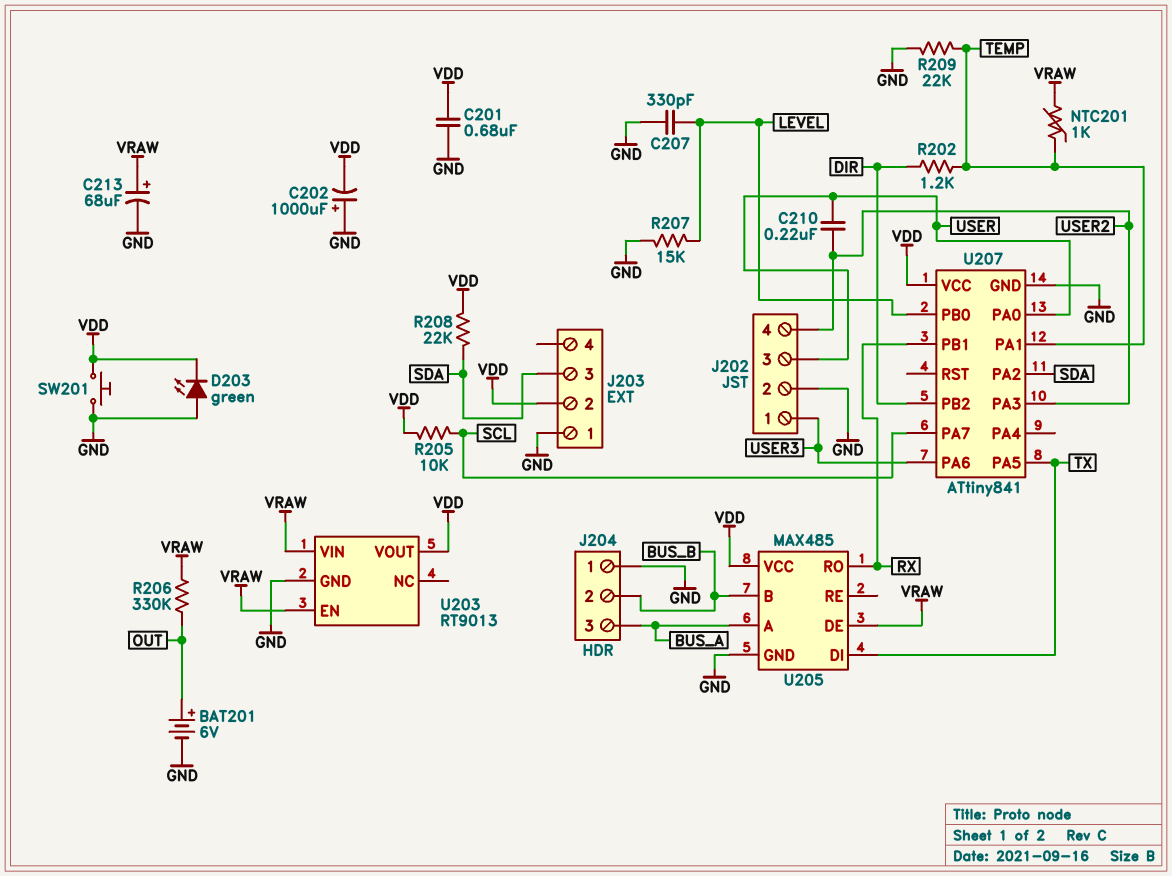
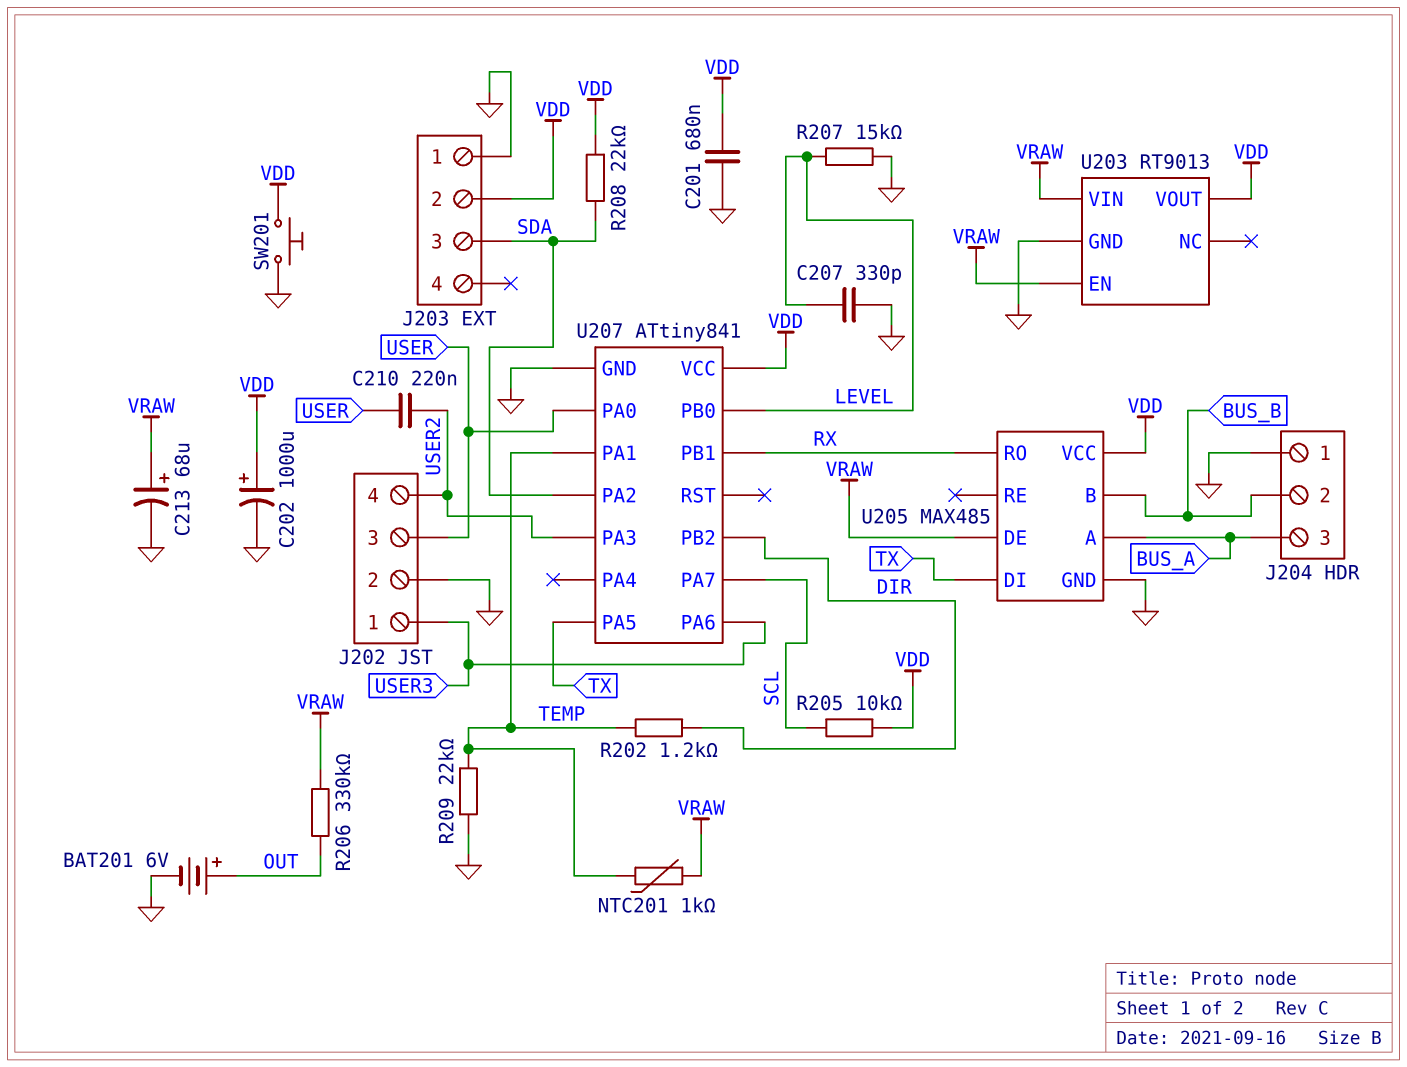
C202: 1000uF (plus GND, minus VDD) -> 1000uF (plus VDD, minus GND)
D203: LED green (A GND, K VDD) -> none

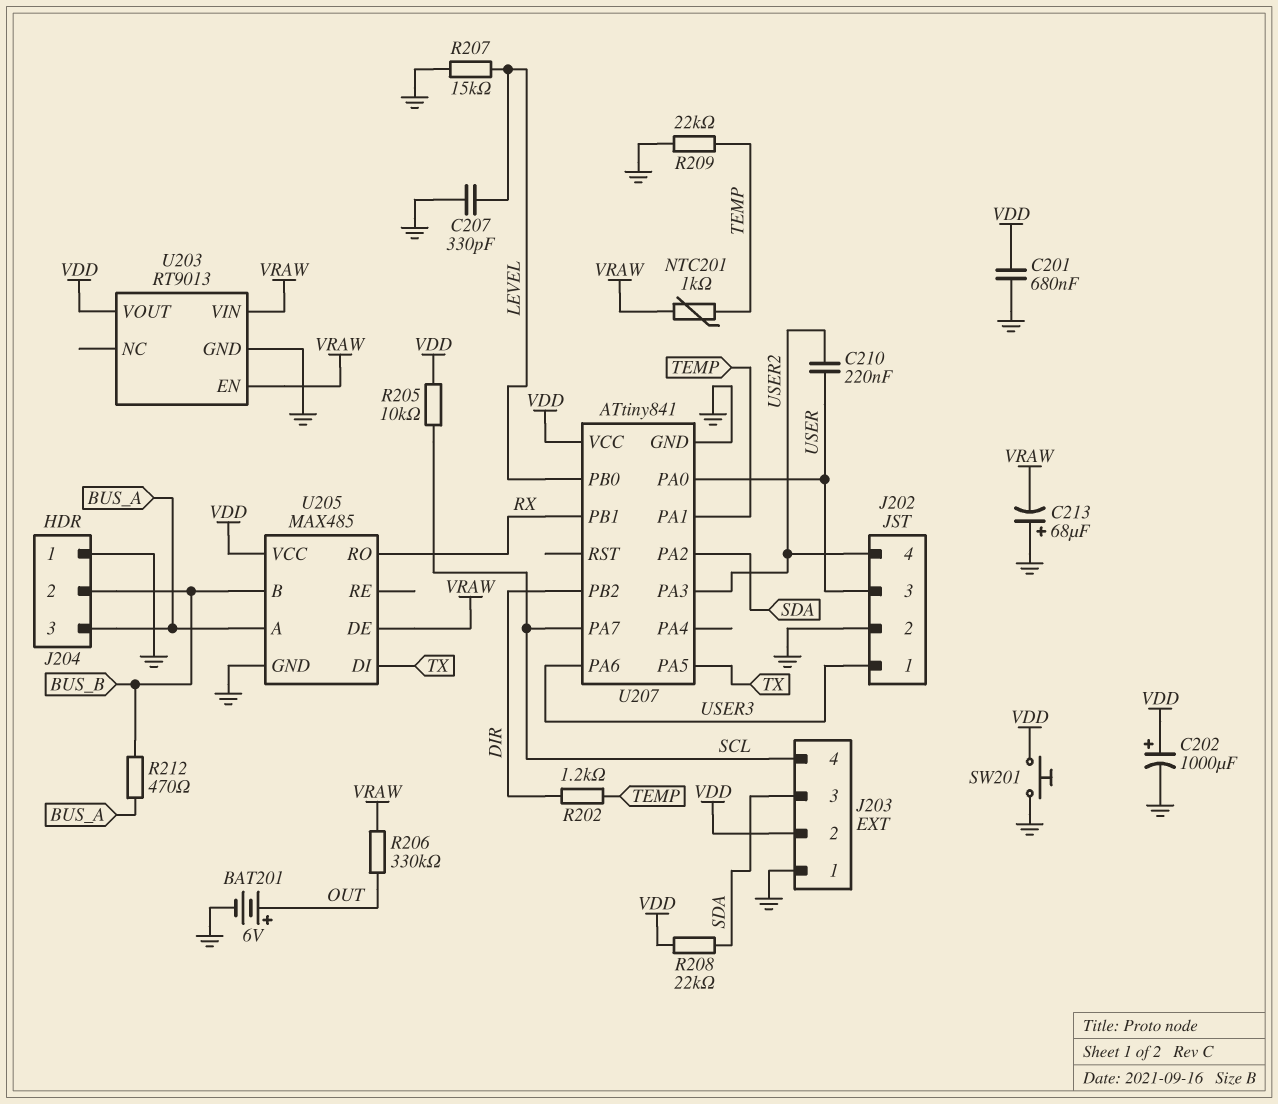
C213: 68uF (plus VRAW, minus GND) -> 68uF (plus GND, minus VRAW)
J203 pin 4: none -> SCL
R212: none -> 470 (BUS_A, BUS_B)

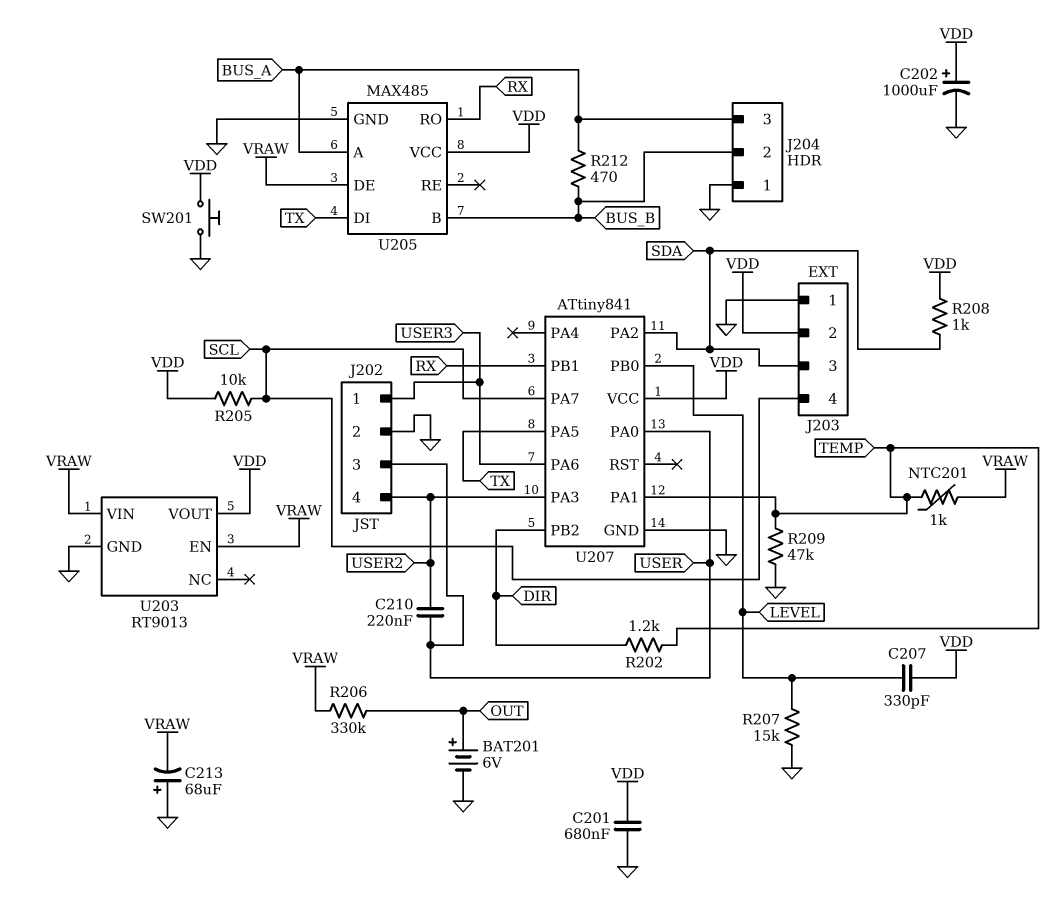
C207: 330pF (GND, LEVEL) -> 330pF (LEVEL, VDD)
R208: 22k (SDA, VDD) -> 1k (SDA, VDD)
R209: 22k (GND, TEMP) -> 47k (GND, TEMP)

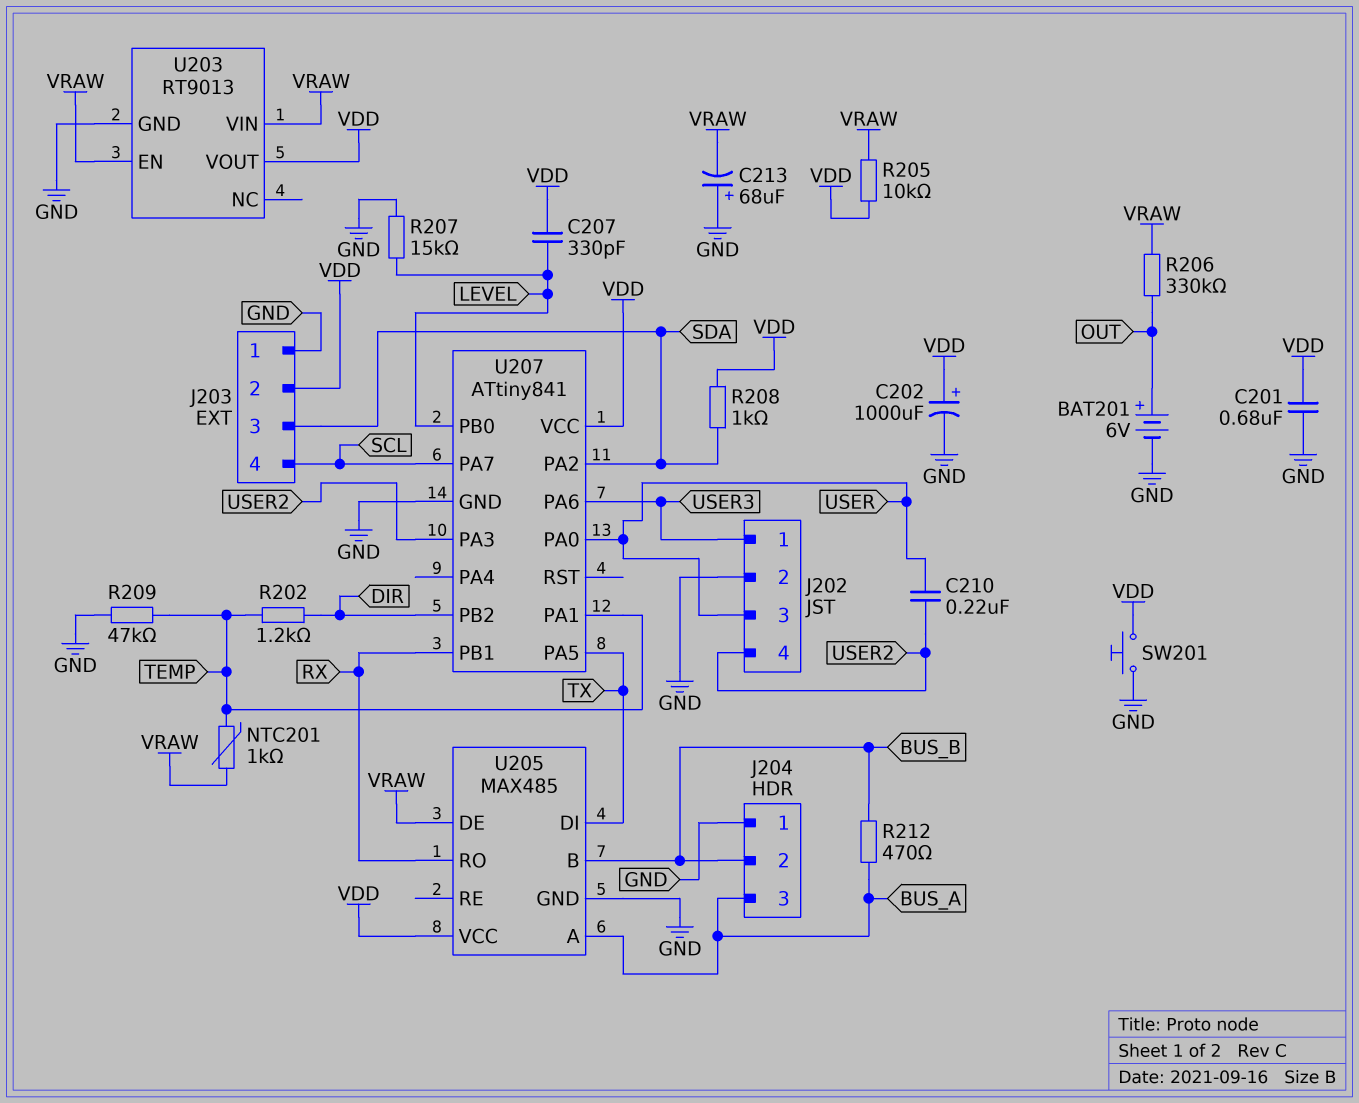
R205: 10k (SCL, VDD) -> 10k (VDD, VRAW)

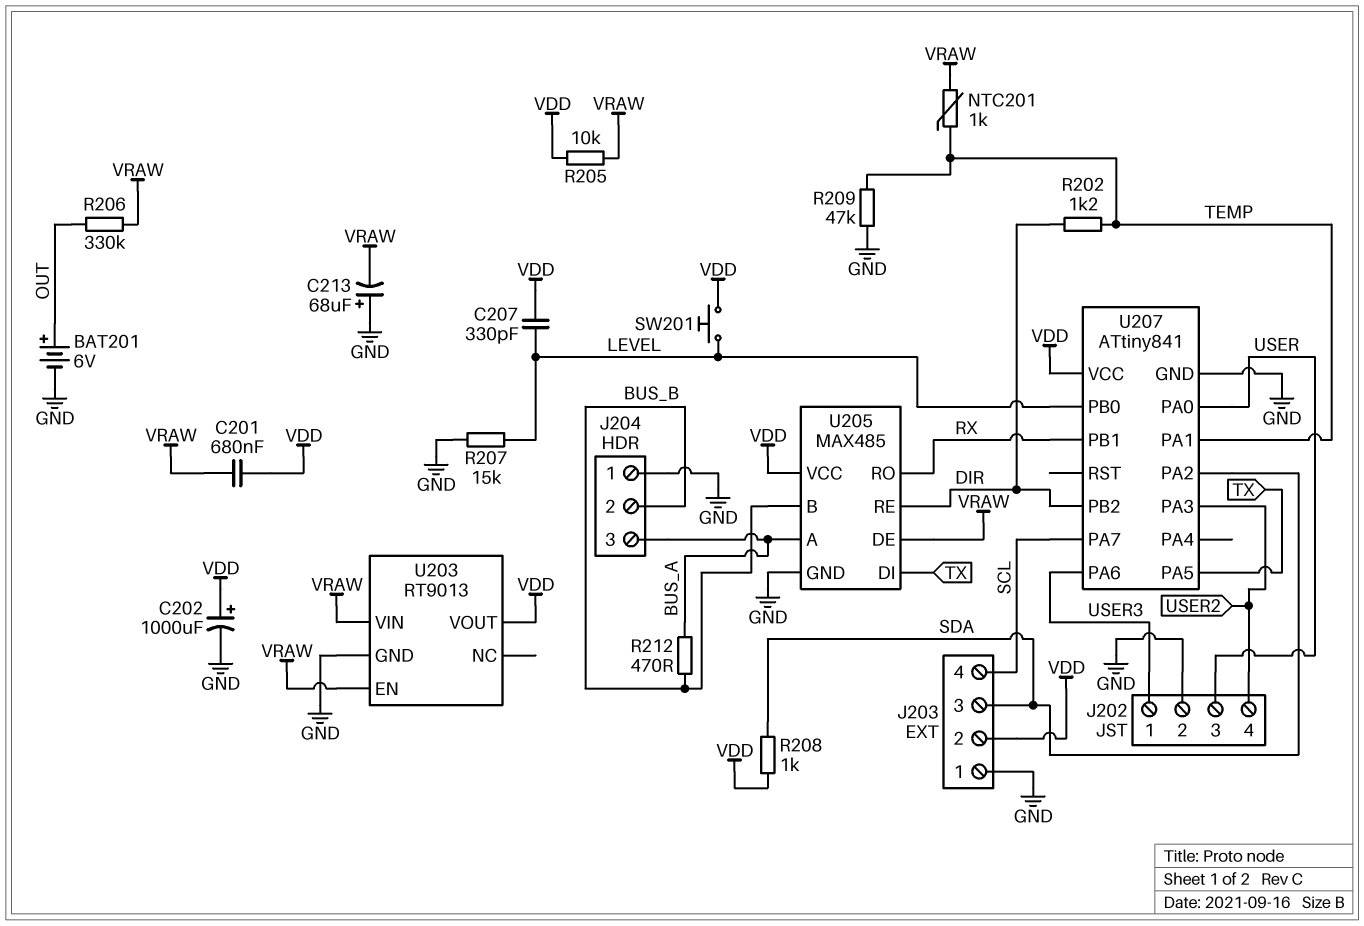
C201: 680nF (GND, VDD) -> 680nF (VDD, VRAW)
C210: 220nF (USER, USER2) -> none
SW201: button (GND, VDD) -> button (LEVEL, VDD)
U205 pin RE: none -> DIR

